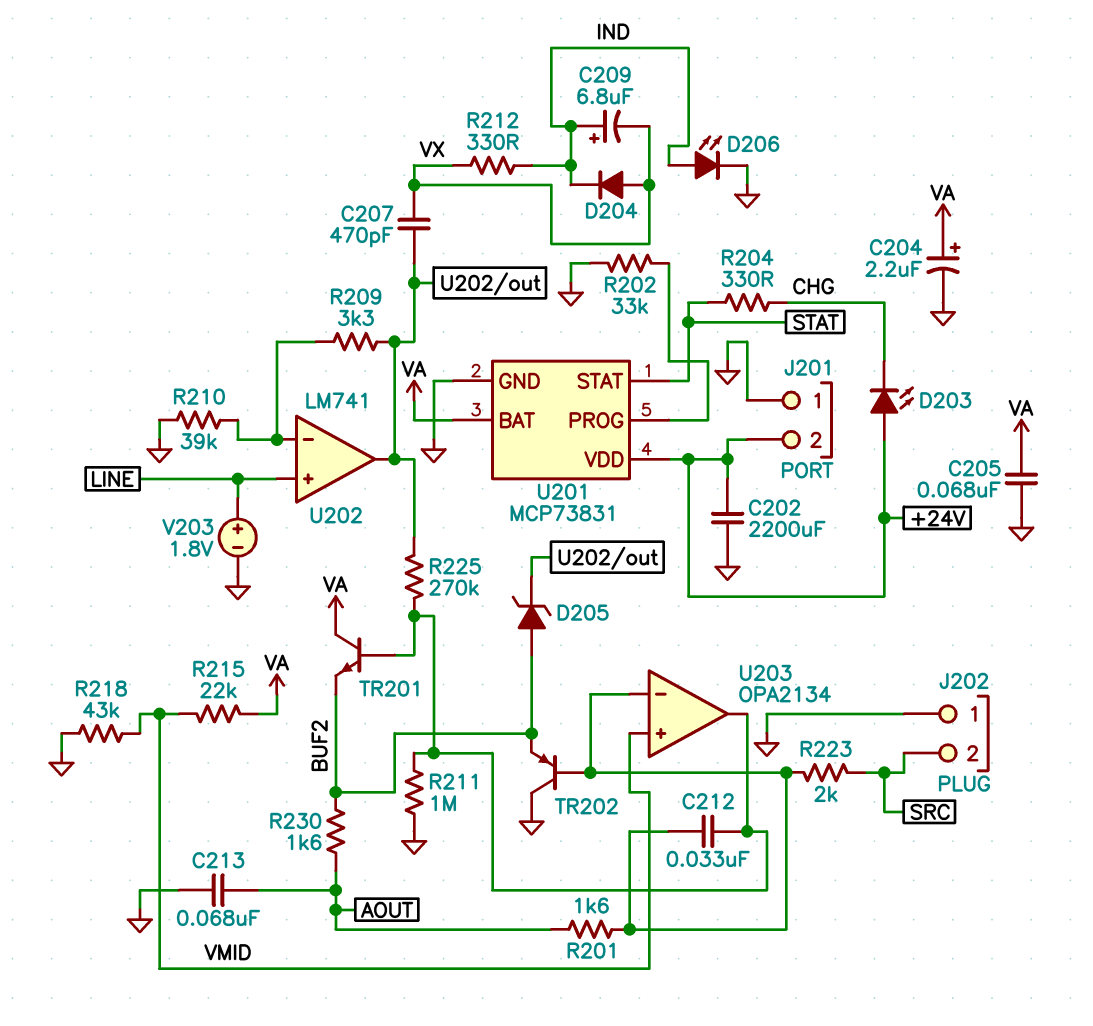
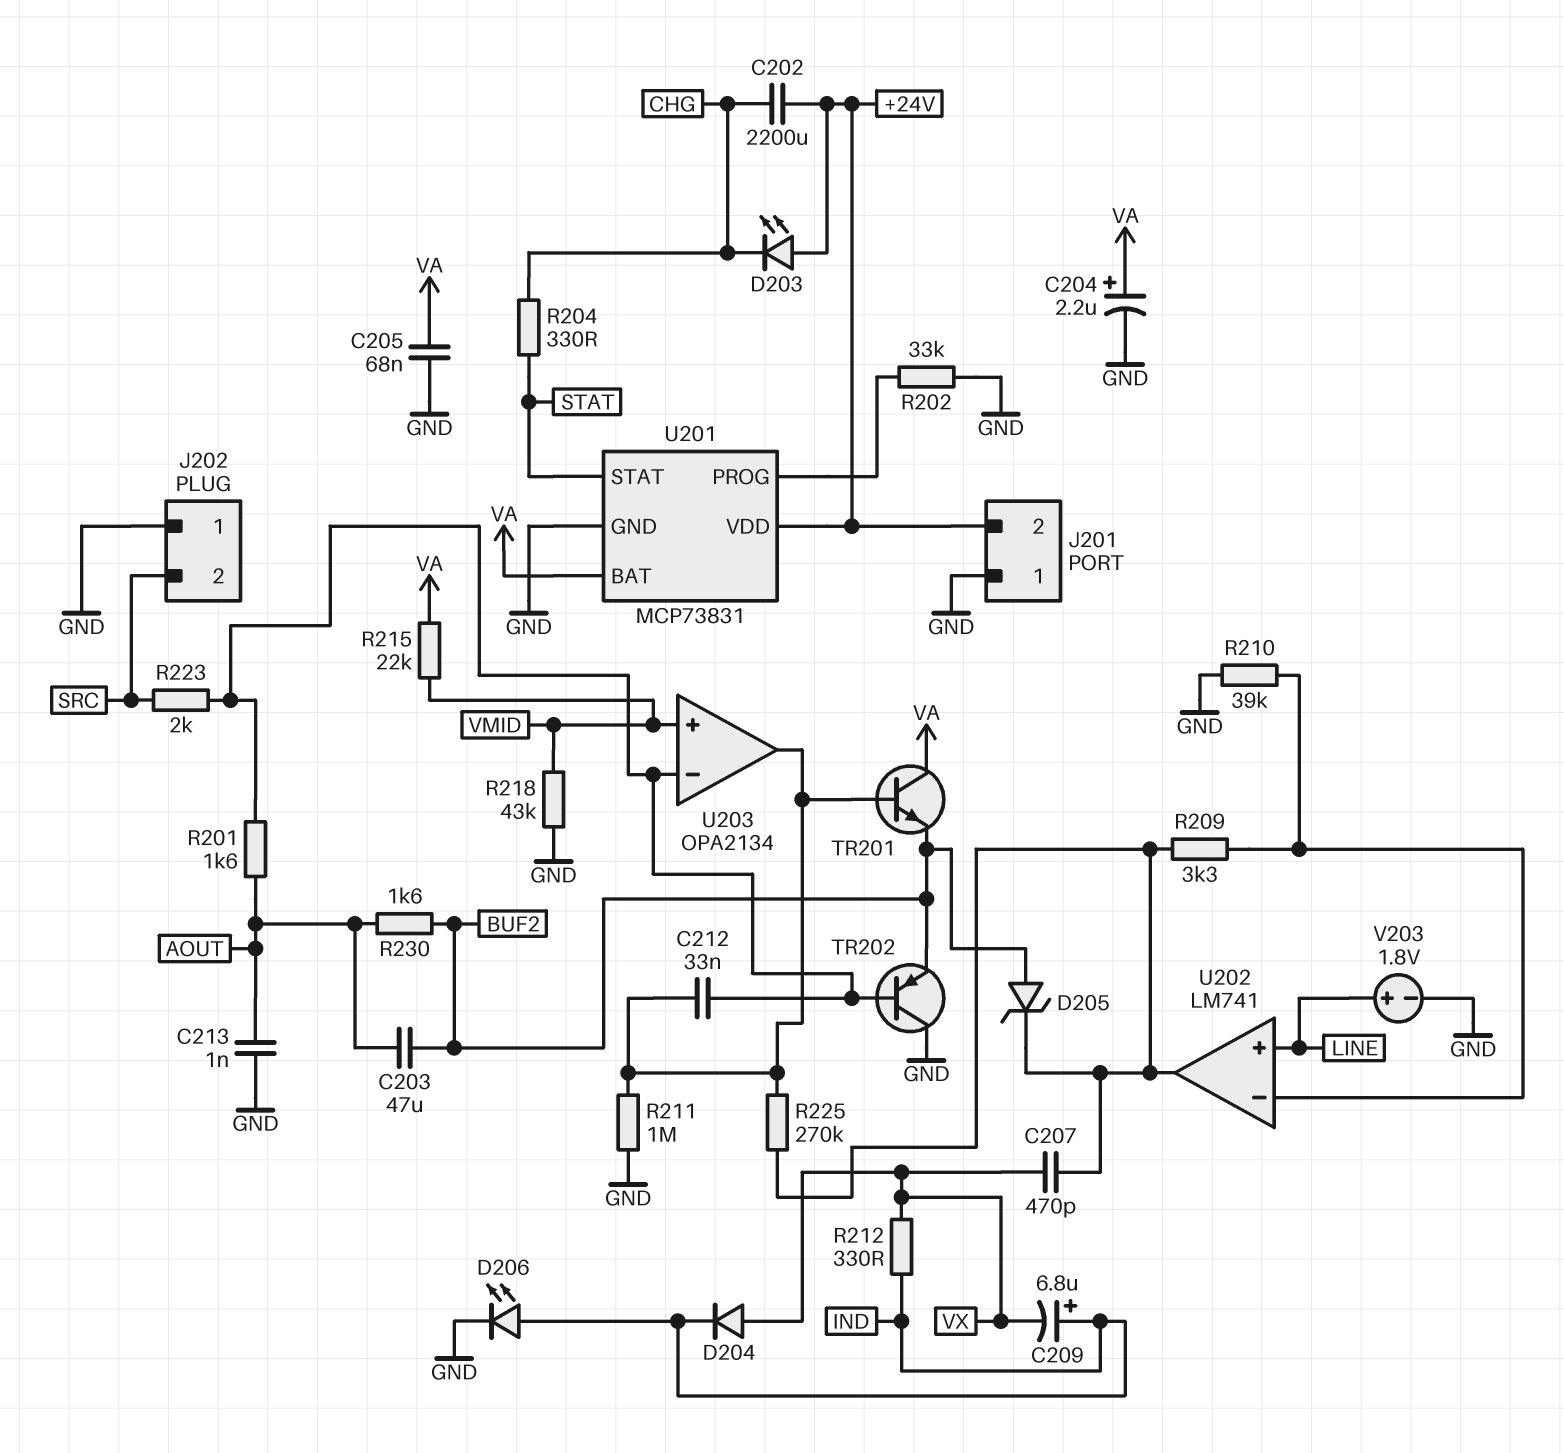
C202: 2200uF (+24V, GND) -> 2200uF (+24V, CHG)
C203: none -> 47uF (AOUT, BUF2)
C213: 68nF (AOUT, GND) -> 1nF (AOUT, GND)

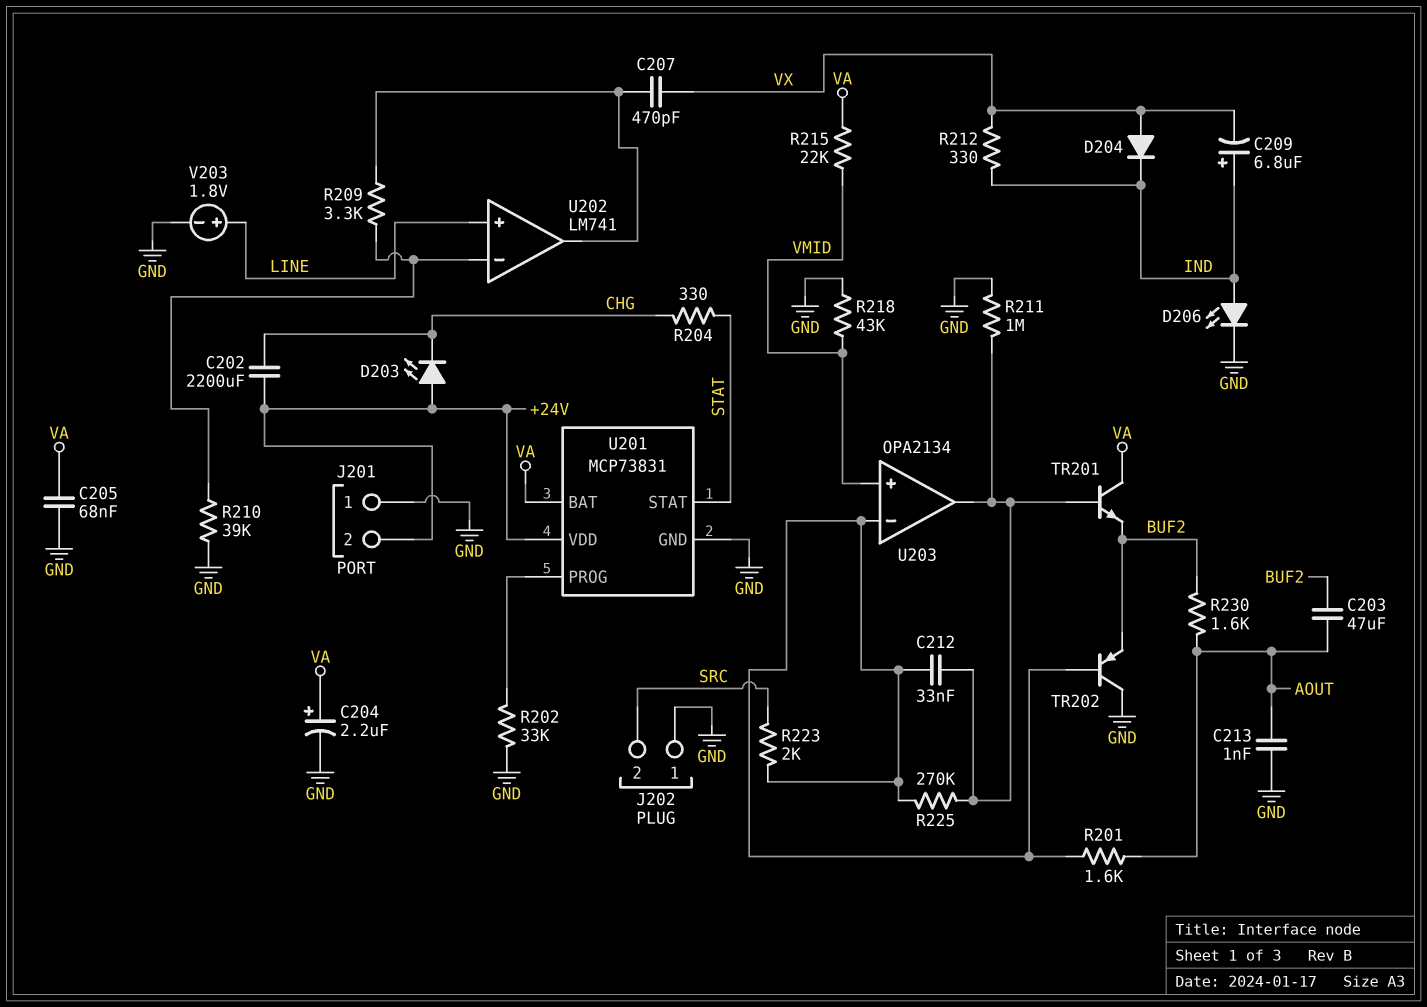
D205: zener (A BUF2, K U202/out) -> none
R225: 270k (U202/out, U203/out) -> 270k (U203/in-, U203/out)

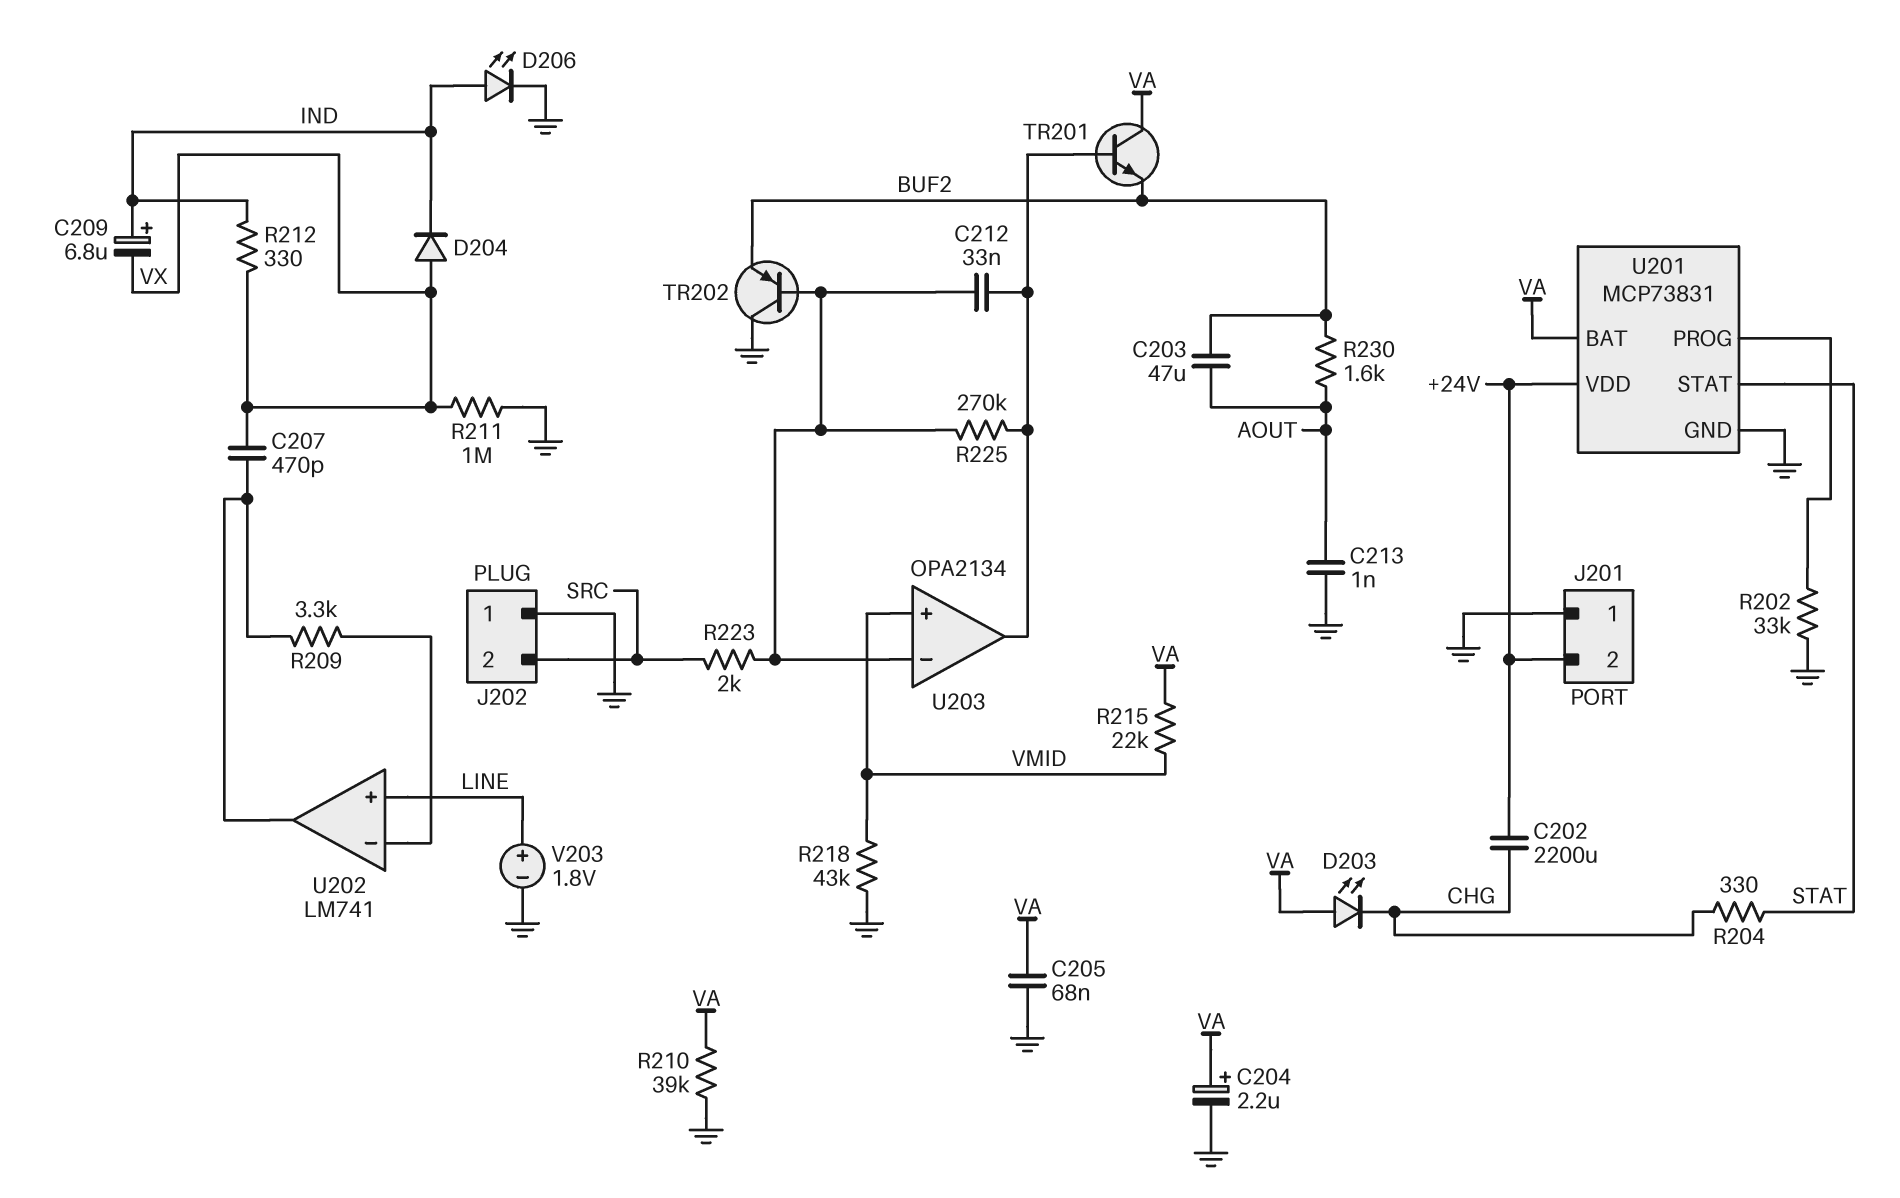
D203: LED (A +24V, K CHG) -> LED (A VA, K CHG)
R201: 1.6k (AOUT, U203/in-) -> none
R210: 39k (GND, U202/in-) -> 39k (GND, VA)
R211: 1M (GND, U203/out) -> 1M (GND, VX)

